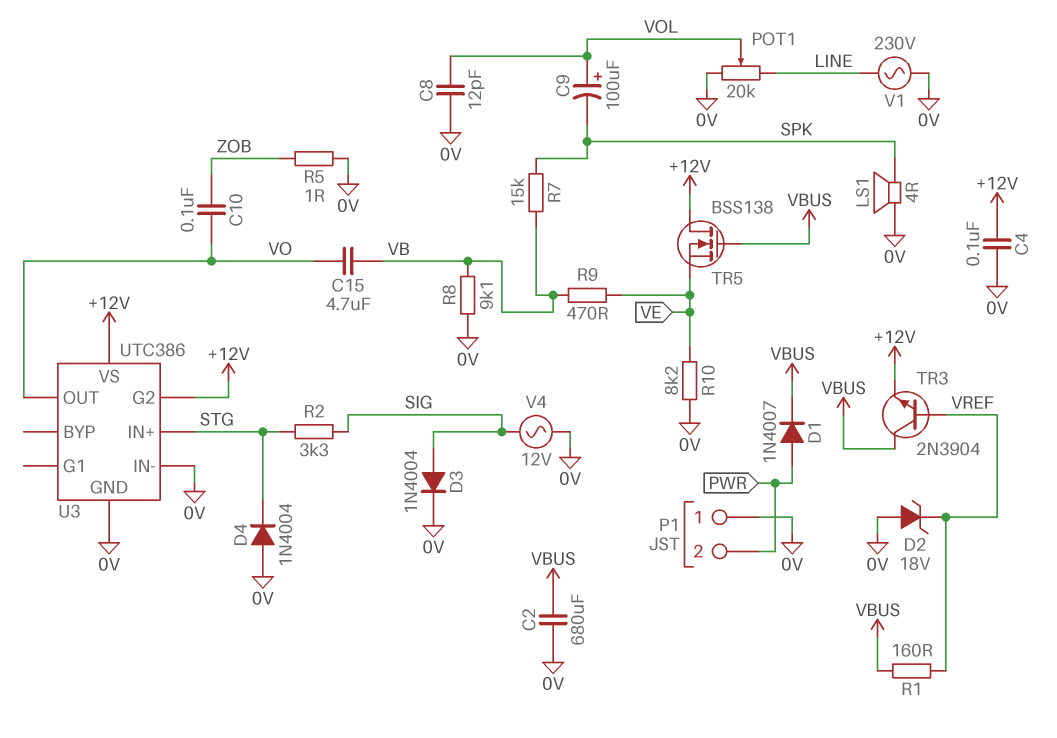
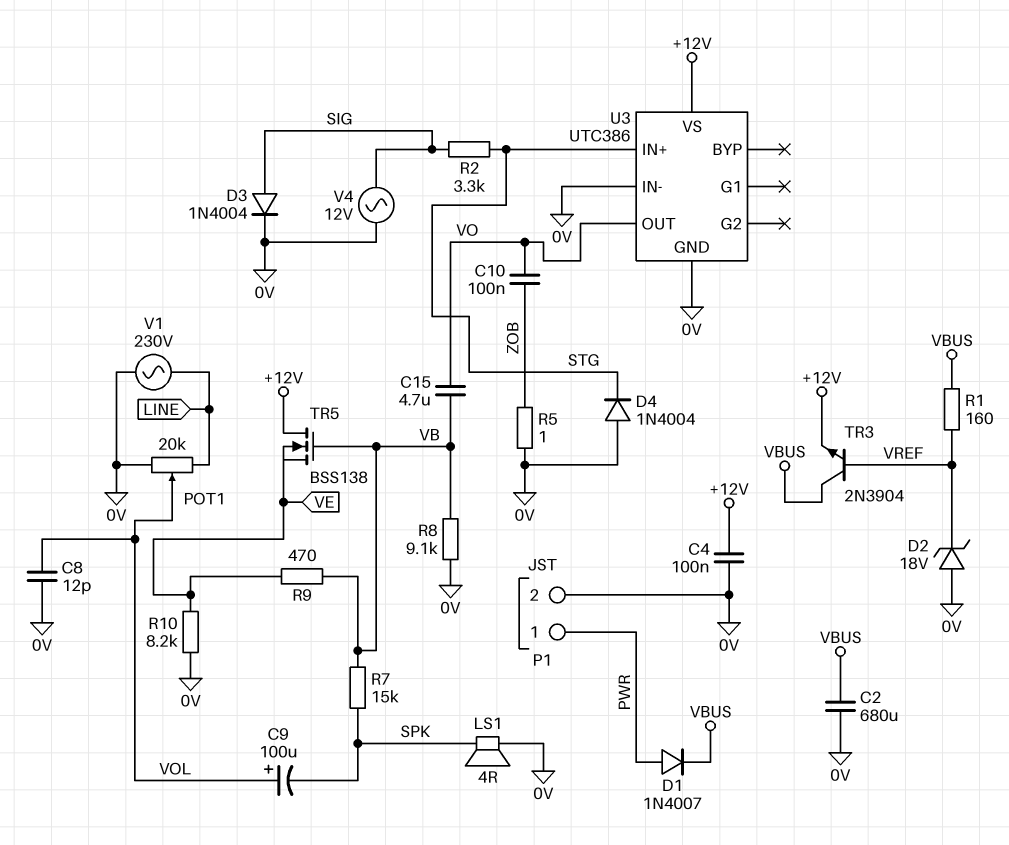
P1 pin 1: 0V -> PWR
P1 pin 2: PWR -> 0V
TR5: NMOS BSS138 (G VBUS, D +12V, S VE) -> NMOS BSS138 (G VB, D +12V, S VE)
U3 pin G2: +12V -> none

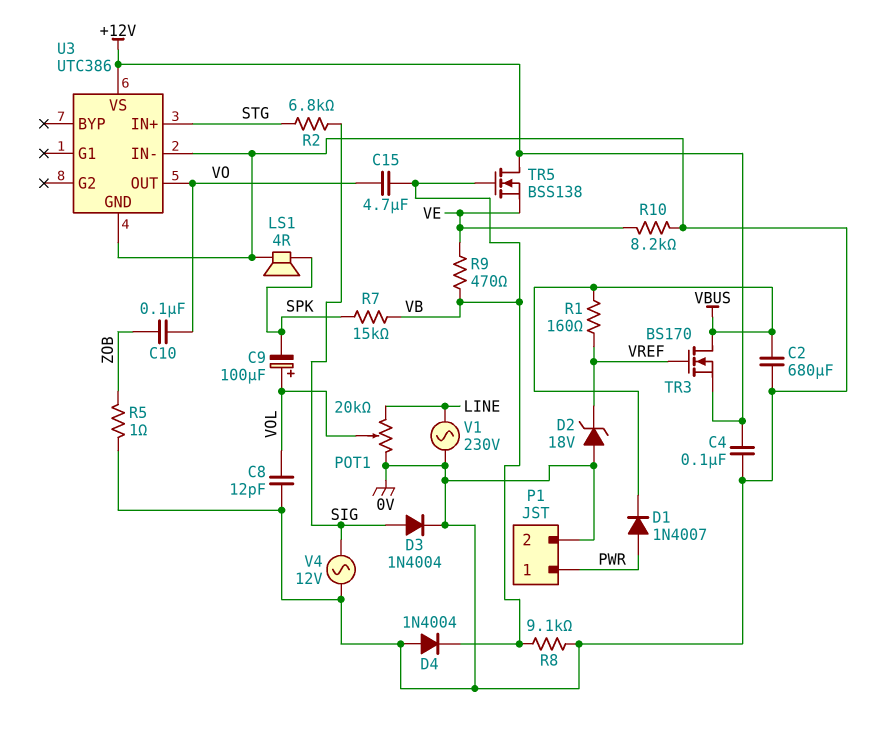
D4: diode 1N4004 (A 0V, K STG) -> diode 1N4004 (A 0V, K VB)
R2: 3.3k (SIG, STG) -> 6.8k (SIG, STG)
TR3: NPN 2N3904 (B VREF, C VBUS, E +12V) -> NMOS BS170 (G VREF, D VBUS, S +12V)

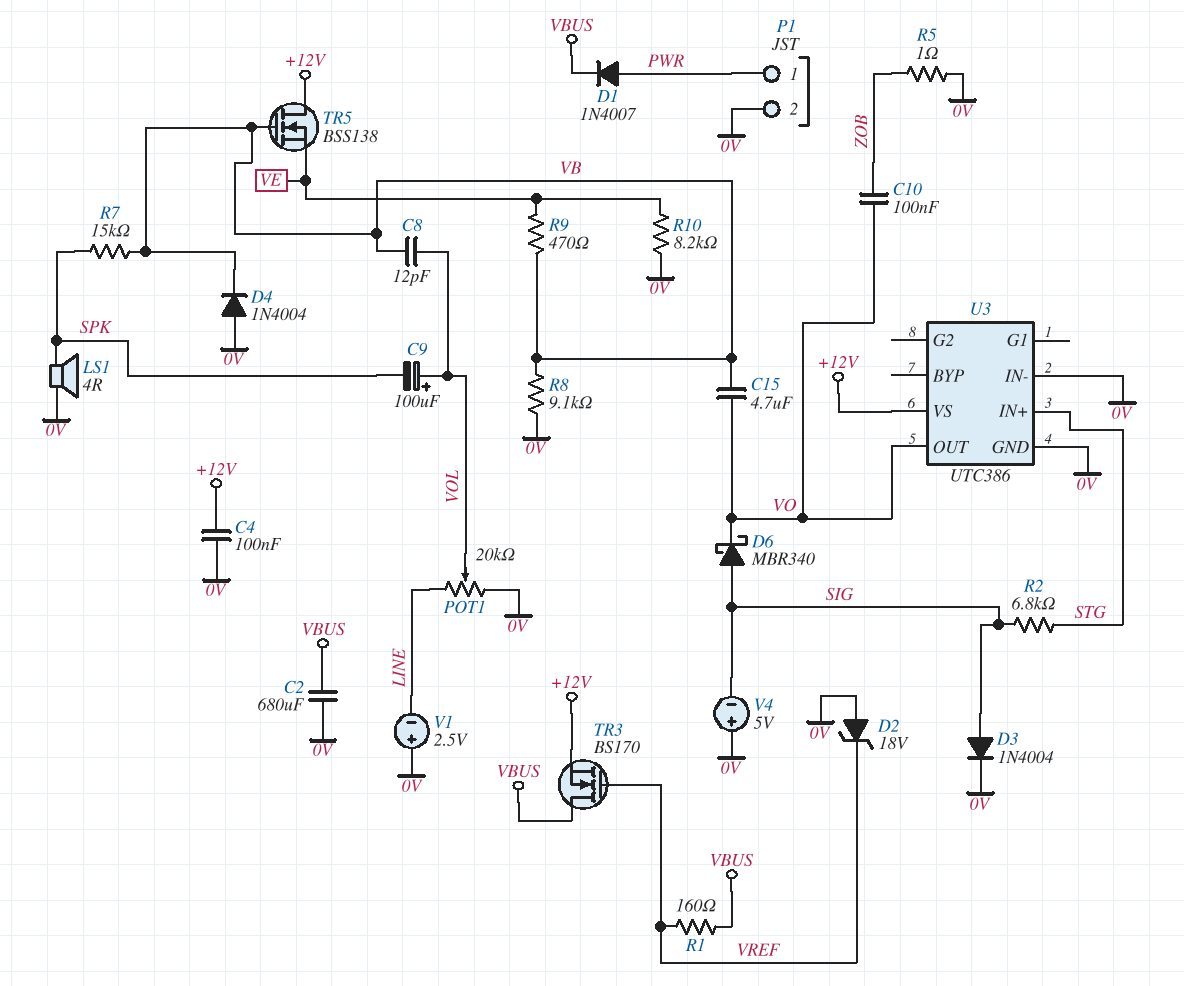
C8: 12pF (0V, VOL) -> 12pF (VB, VOL)
D6: none -> schottky MBR340 (A SIG, K VO)
V1: AC 230V (0V, LINE) -> 2.5V (plus 0V, minus LINE)
V4: AC 12V (0V, SIG) -> 5V (plus 0V, minus SIG)

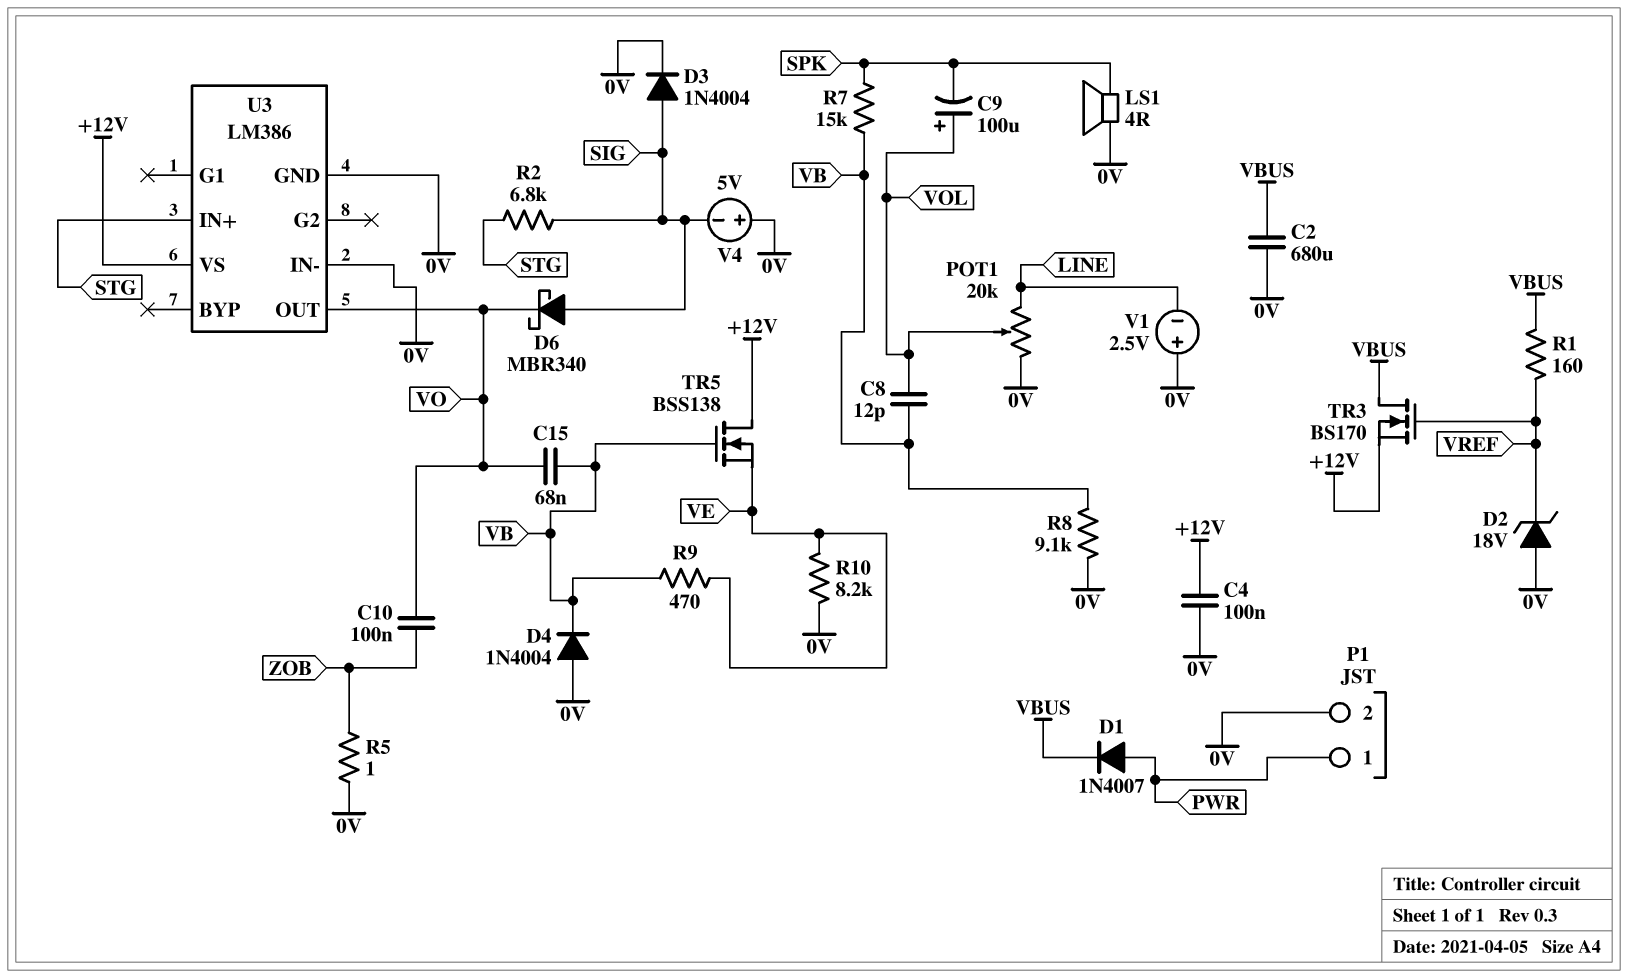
C15: 4.7uF (VB, VO) -> 68nF (VB, VO)
U3: UTC386 -> LM386

